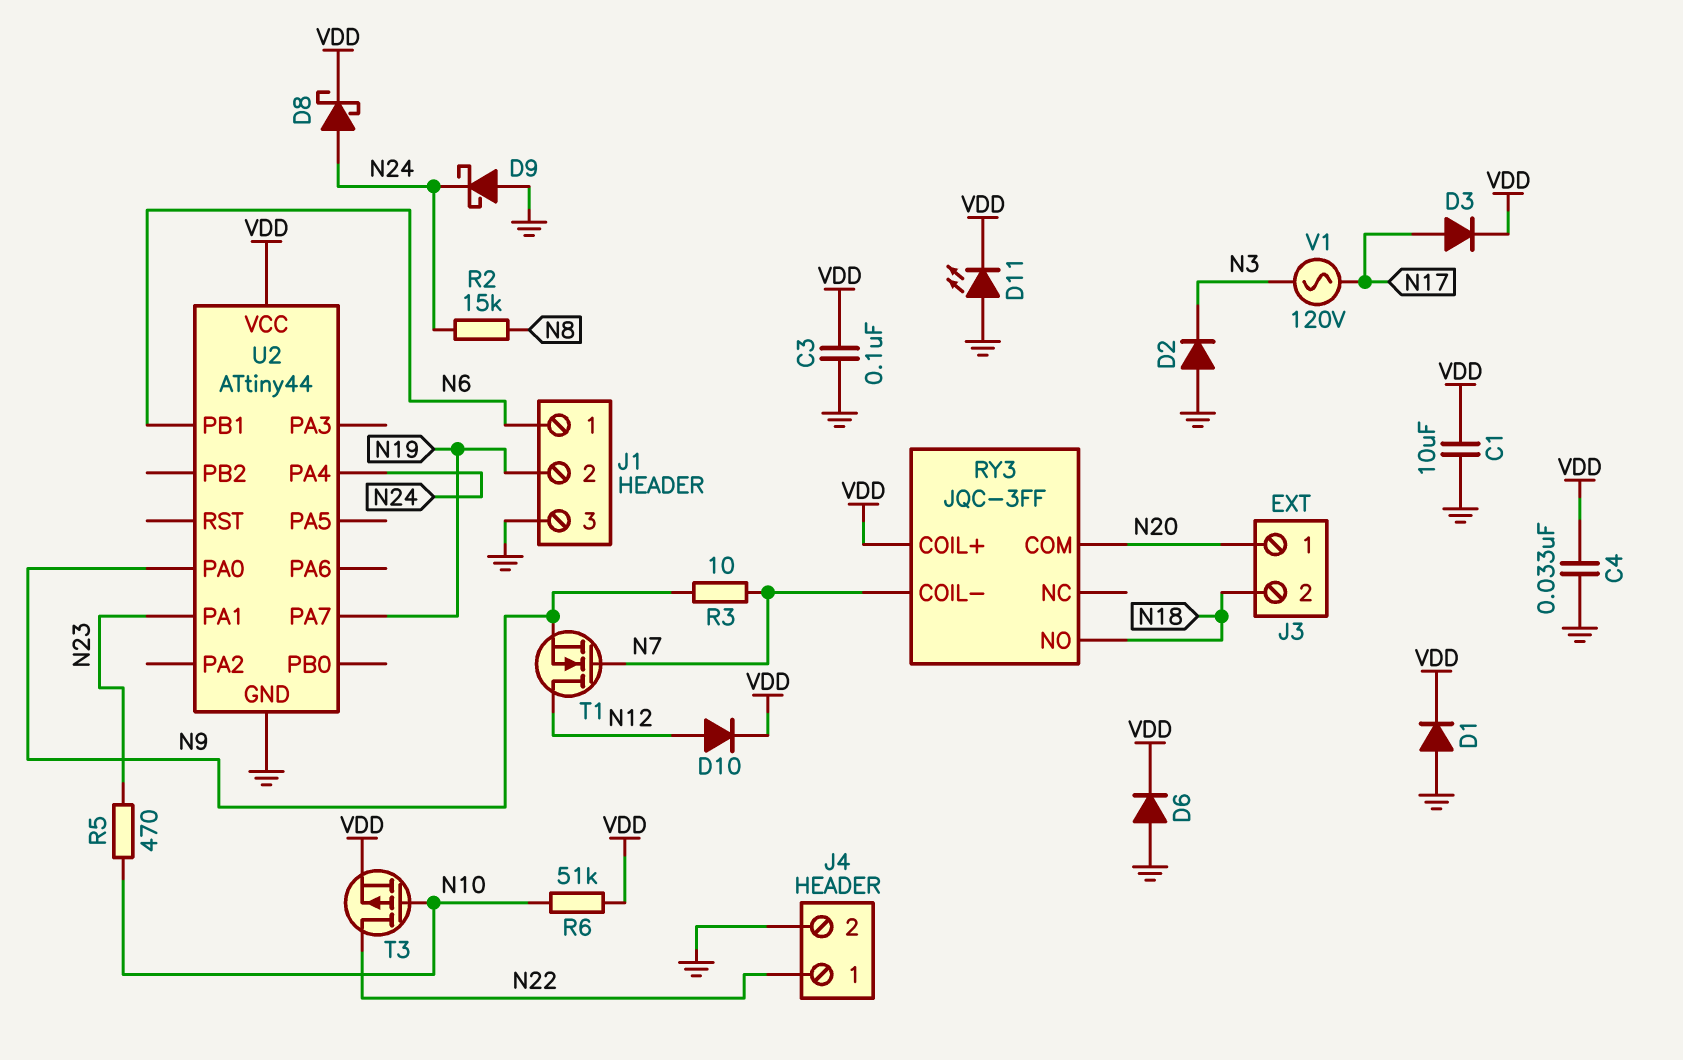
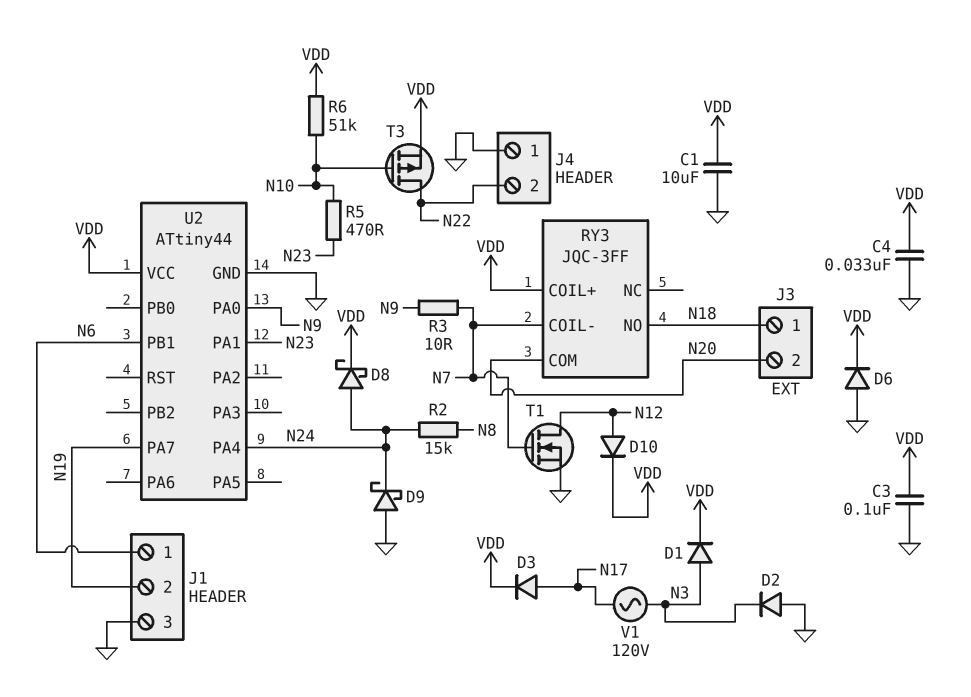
D1: diode (A GND, K VDD) -> diode (A N3, K VDD)
D11: LED (A GND, K VDD) -> none
J3 pin 1: N20 -> N18
J3 pin 2: N18 -> N20
J4 pin 1: N22 -> GND
J4 pin 2: GND -> N22
T1: NMOS (G N7, D N12, S N9) -> NMOS (G N7, D N12, S GND)

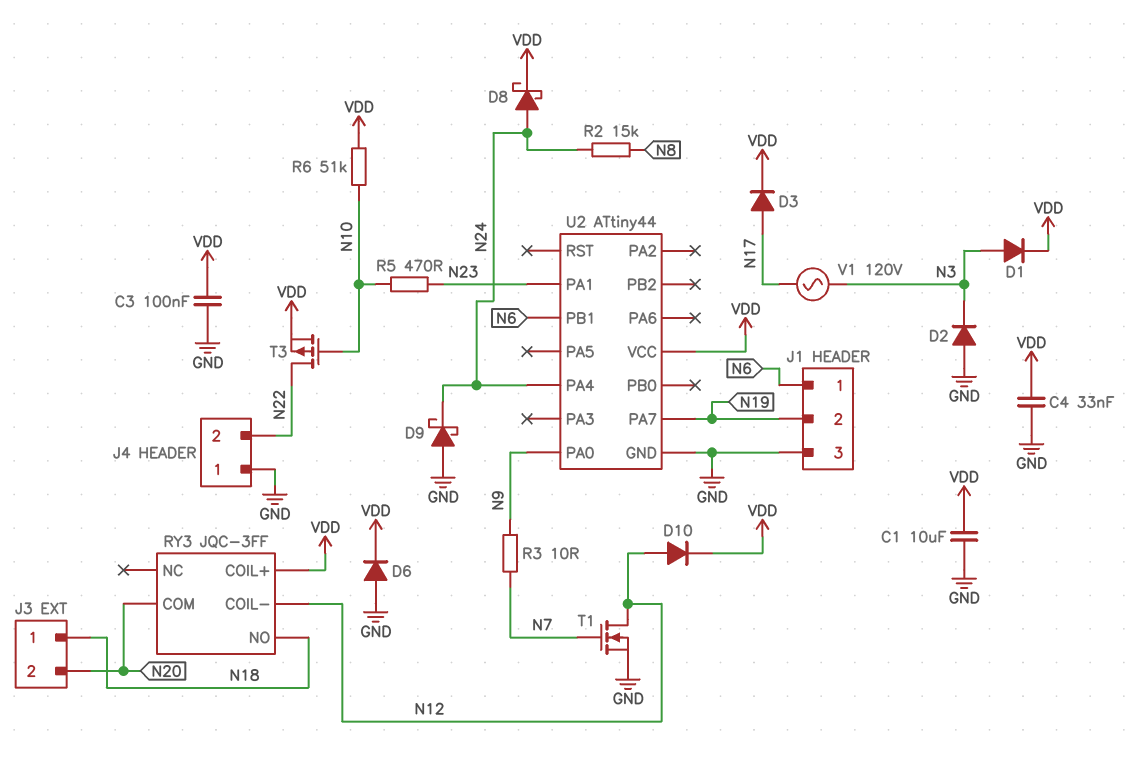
RY3 pin COIL-: N7 -> N12

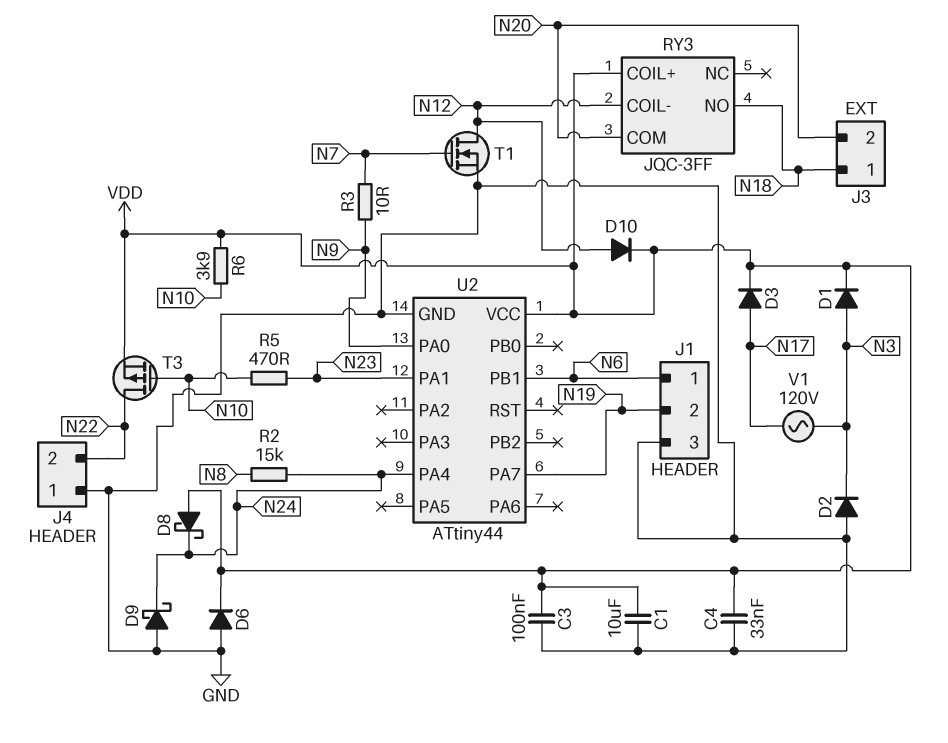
D8: schottky (A N24, K VDD) -> schottky (A VDD, K N24)
R6: 51k (N10, VDD) -> 3.9k (N10, VDD)

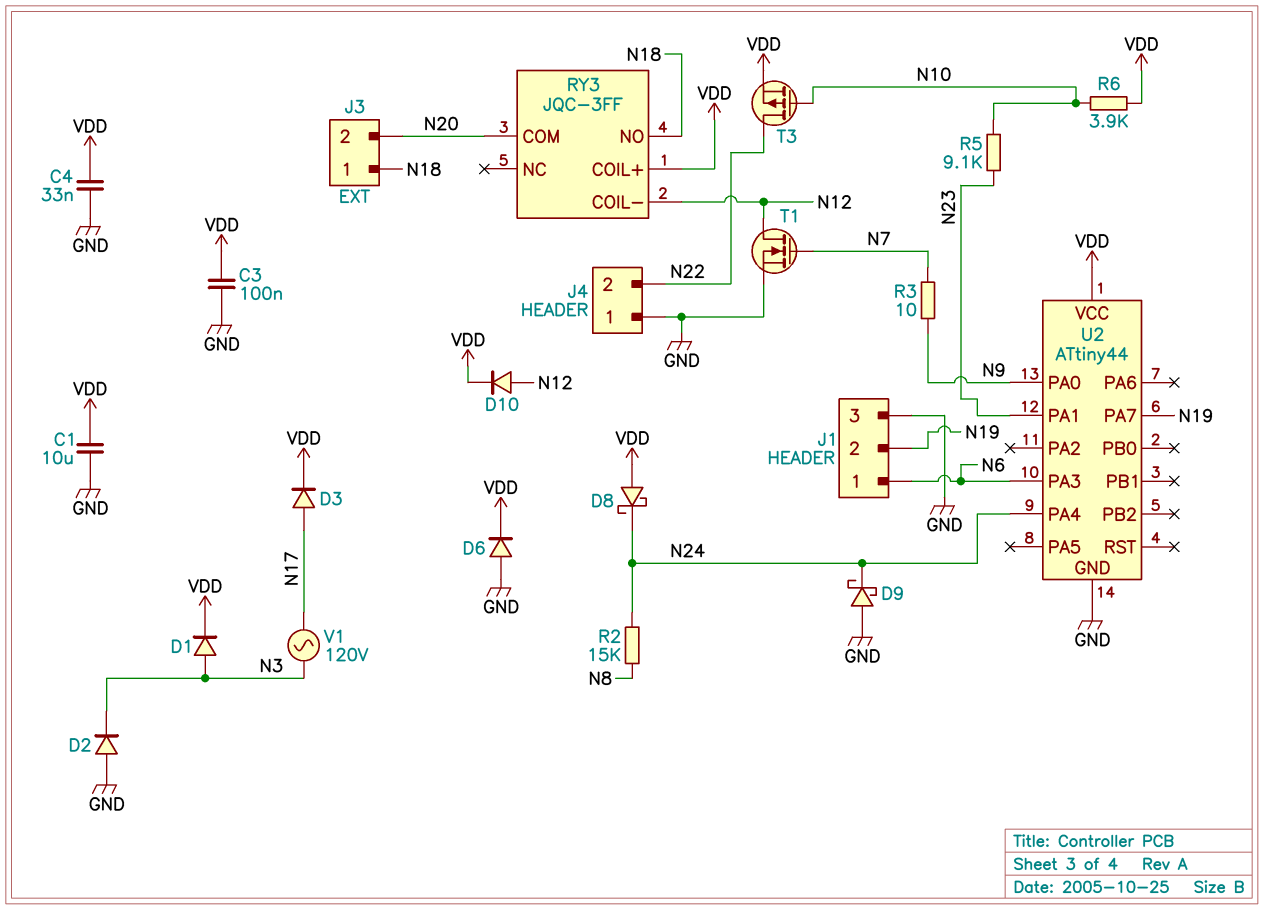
R5: 470 (N10, N23) -> 9.1k (N10, N23)
U2 pin PA3: none -> N6
U2 pin PB1: N6 -> none

